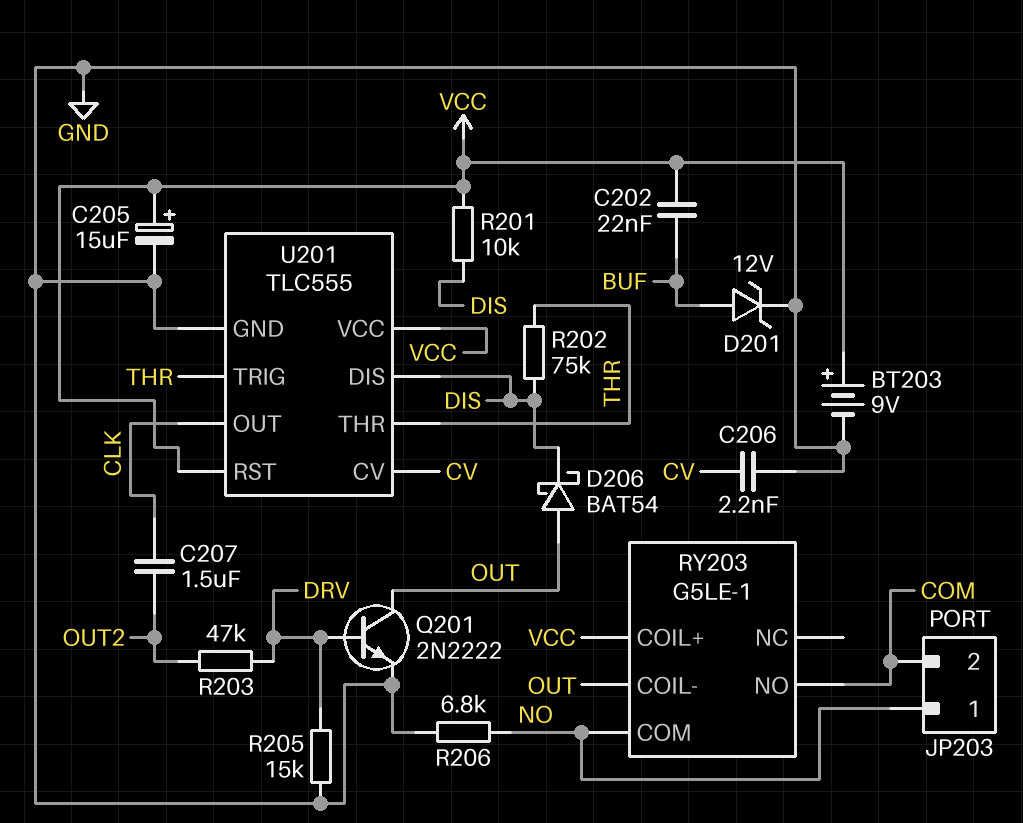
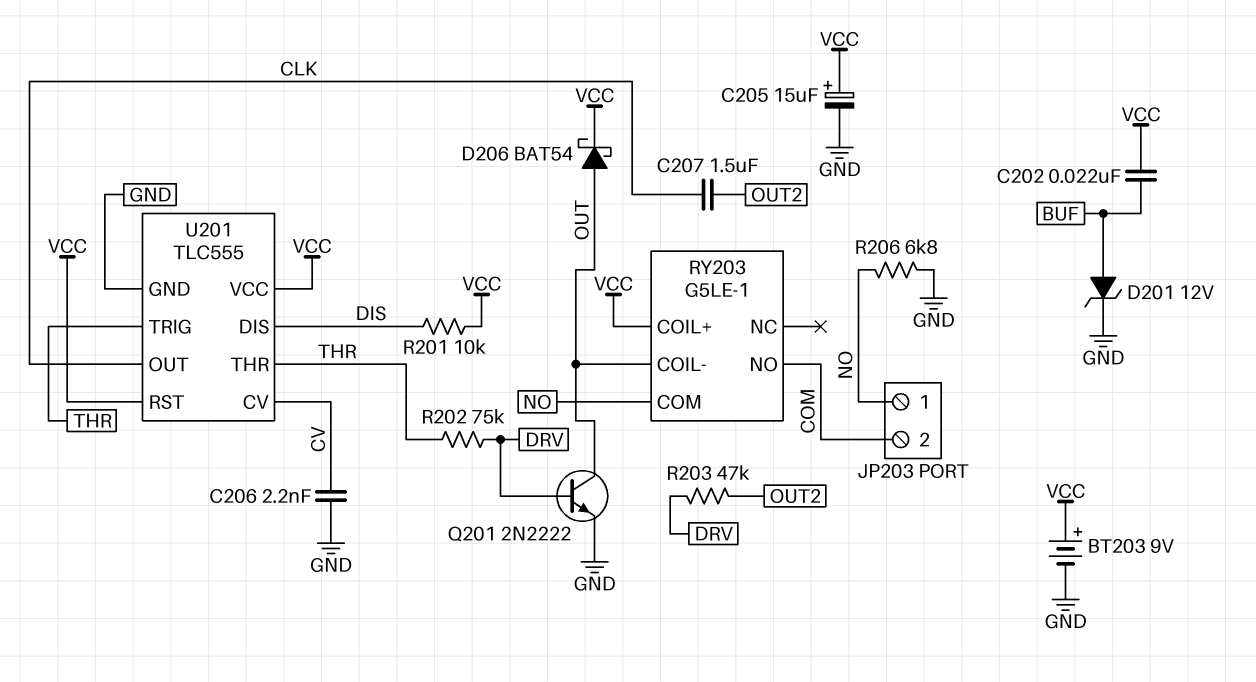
D206: schottky BAT54 (A OUT, K DIS) -> schottky BAT54 (A OUT, K VCC)
R202: 75k (DIS, THR) -> 75k (DRV, THR)
R205: 15k (DRV, GND) -> none

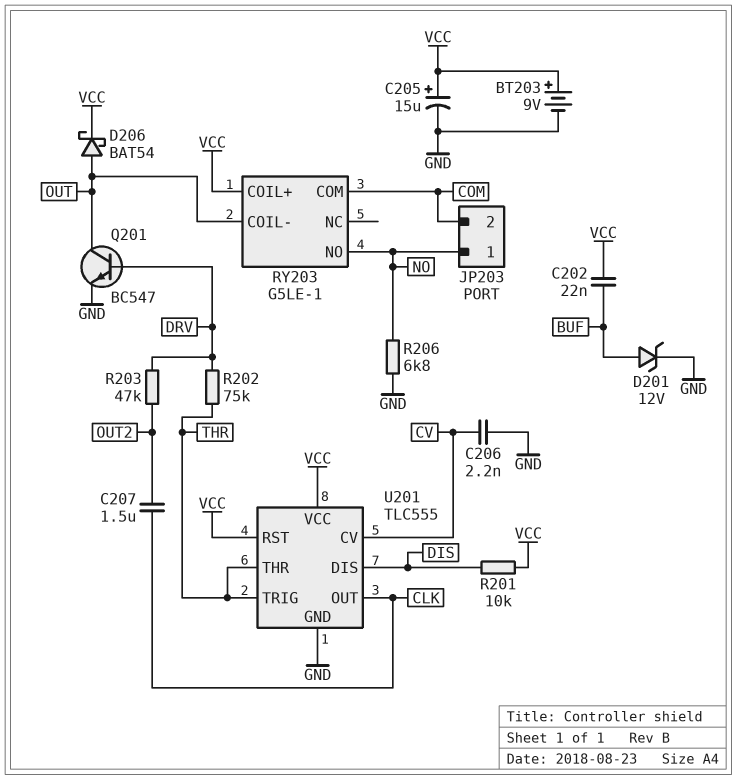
Q201: NPN 2N2222 (B DRV, C OUT, E GND) -> NPN BC547 (B DRV, C OUT, E GND)
RY203 pin COM: NO -> COM
RY203 pin NO: COM -> NO

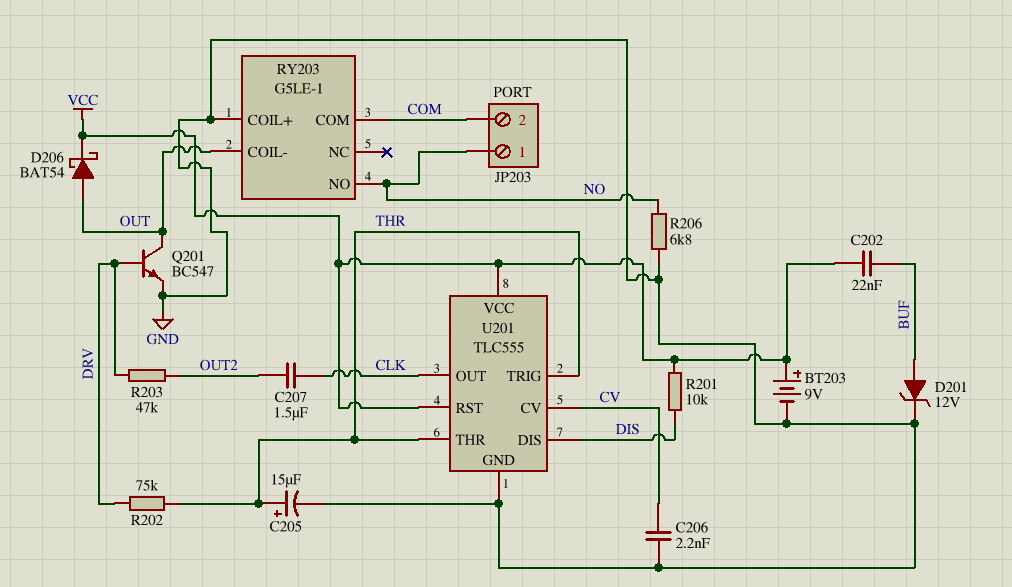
C205: 15uF (plus VCC, minus GND) -> 15uF (plus THR, minus GND)
RY203 pin COIL+: VCC -> GND

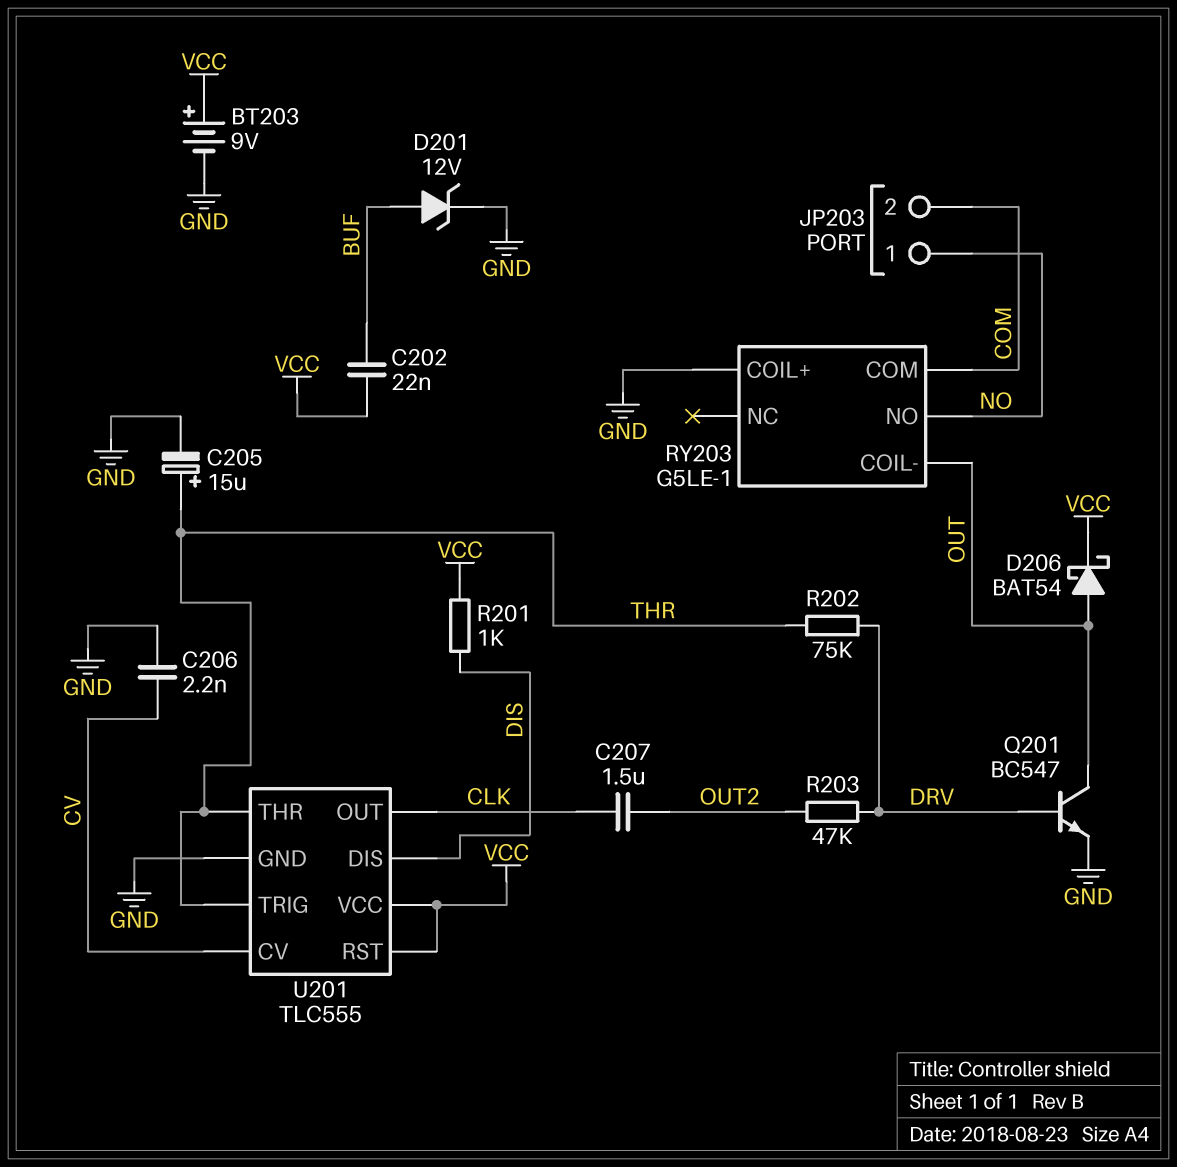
R201: 10k (DIS, VCC) -> 1k (DIS, VCC)
R206: 6.8k (GND, NO) -> none

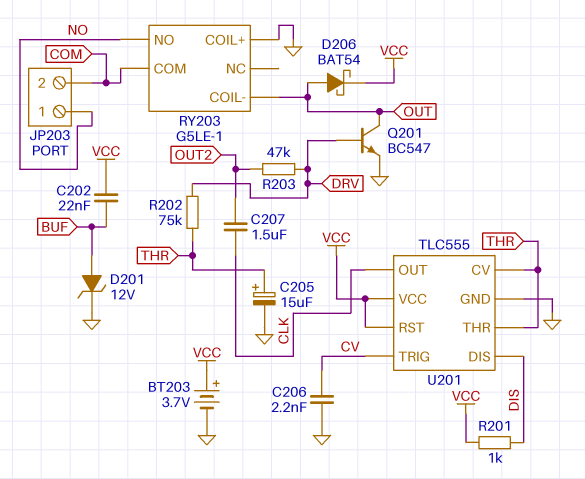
BT203: 9V (plus VCC, minus GND) -> 3.7V (plus VCC, minus GND)
U201 pin CV: CV -> THR
U201 pin TRIG: THR -> CV

